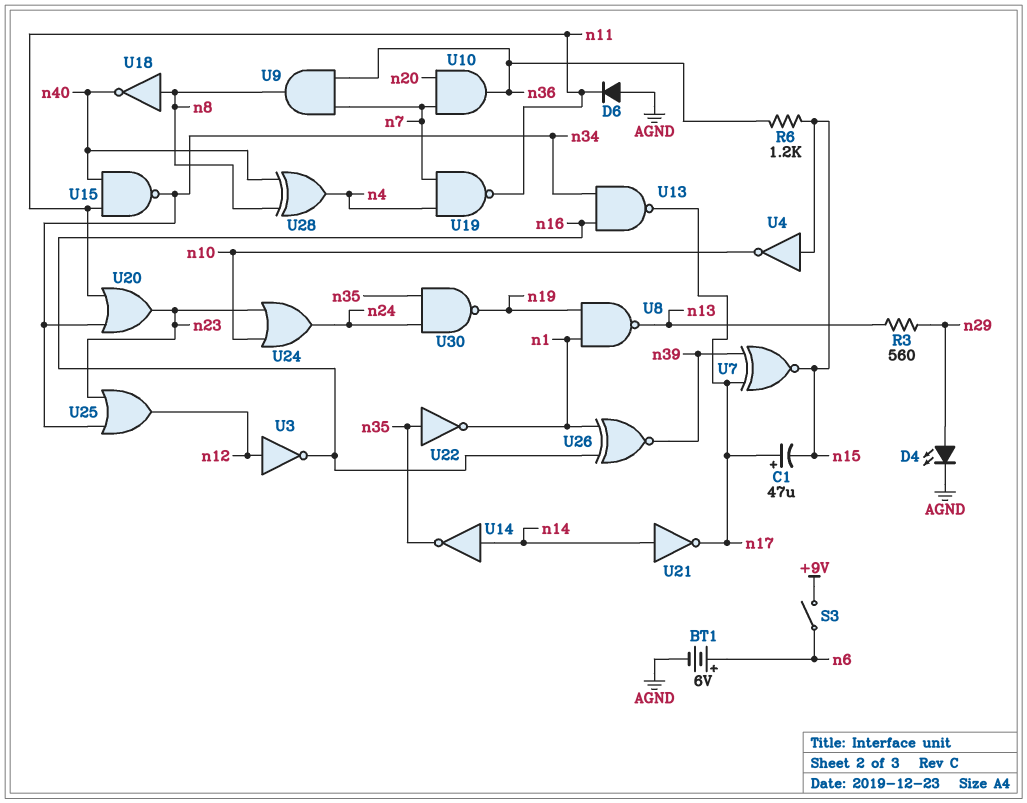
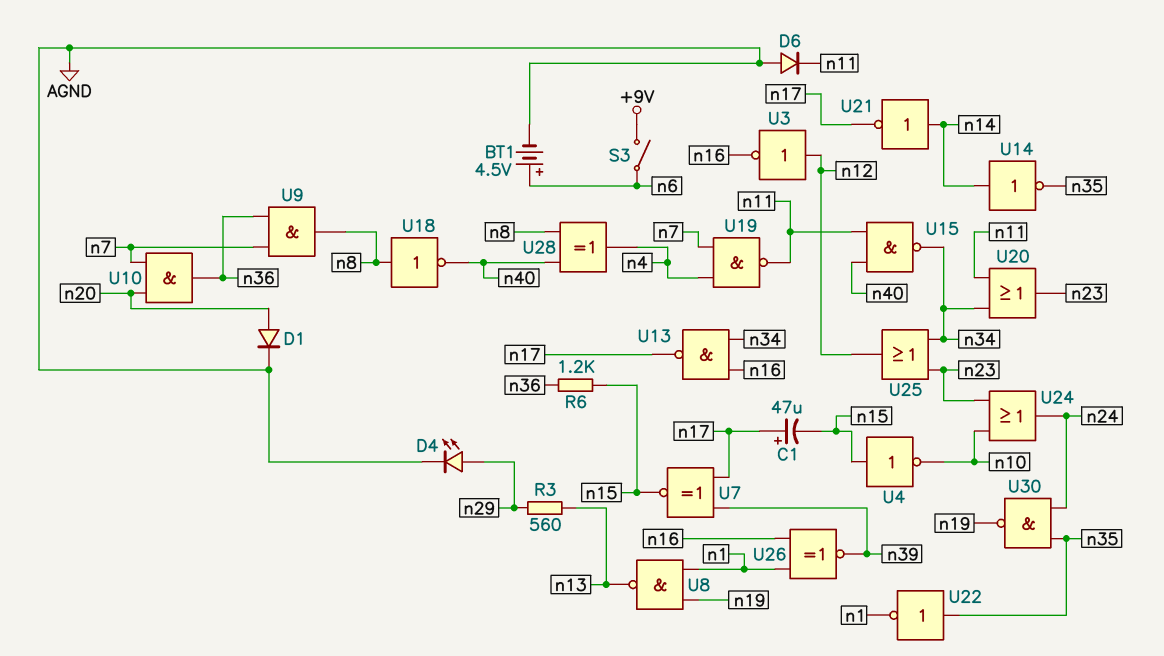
BT1: 6V (plus n6, minus AGND) -> 4.5V (plus n6, minus AGND)
D1: none -> diode (A n20, K AGND)

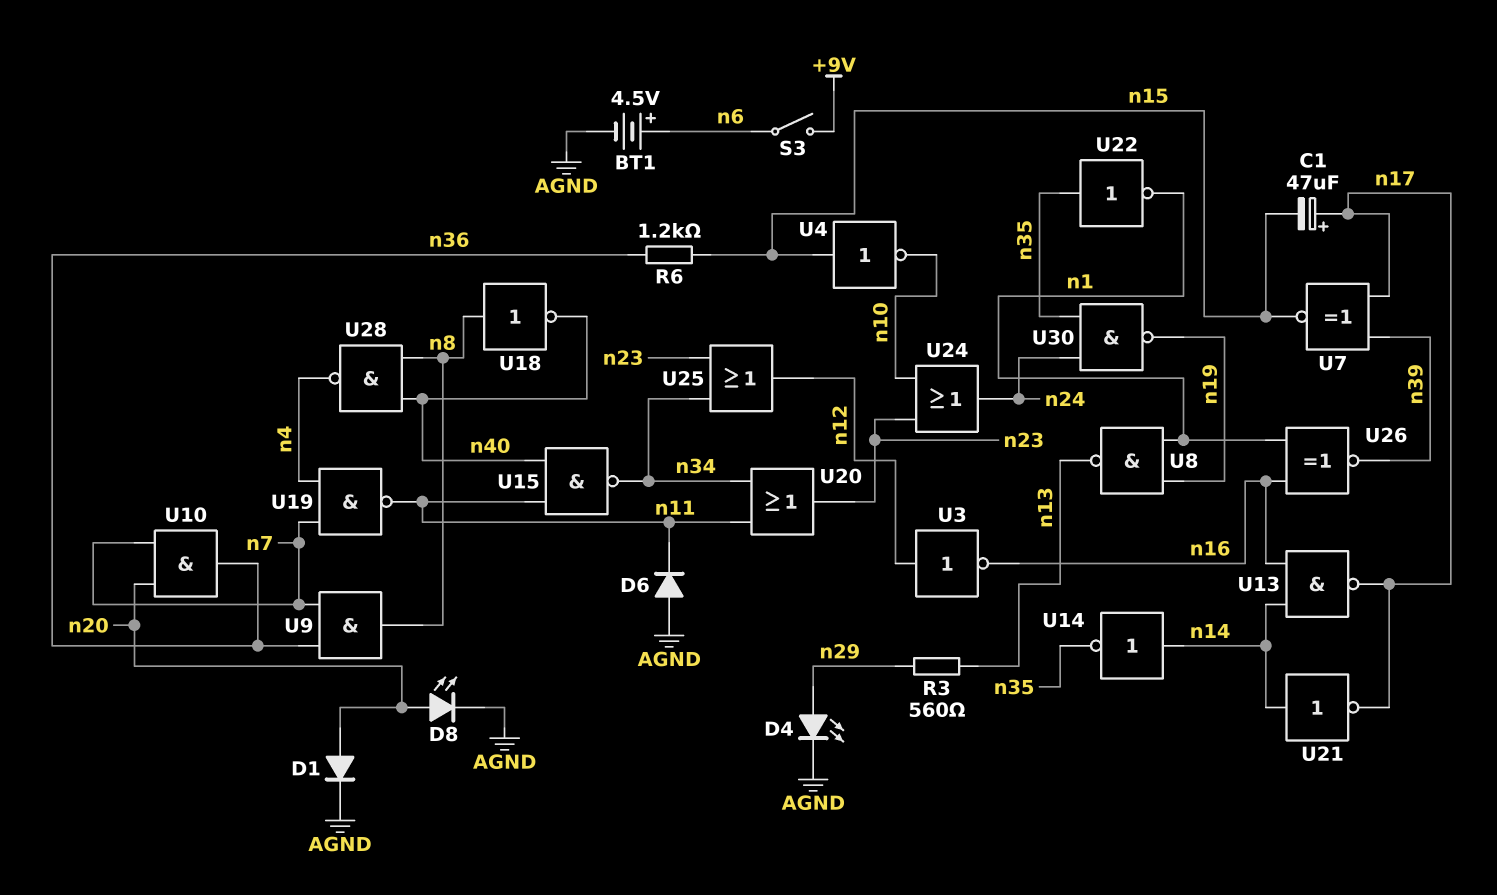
D8: none -> LED (A n20, K AGND)
U13: NAND (in n16, in n34, out n17) -> NAND (in n14, in n16, out n17)
U28: XOR (in n8, in n40, out n4) -> NAND (in n8, in n40, out n4)

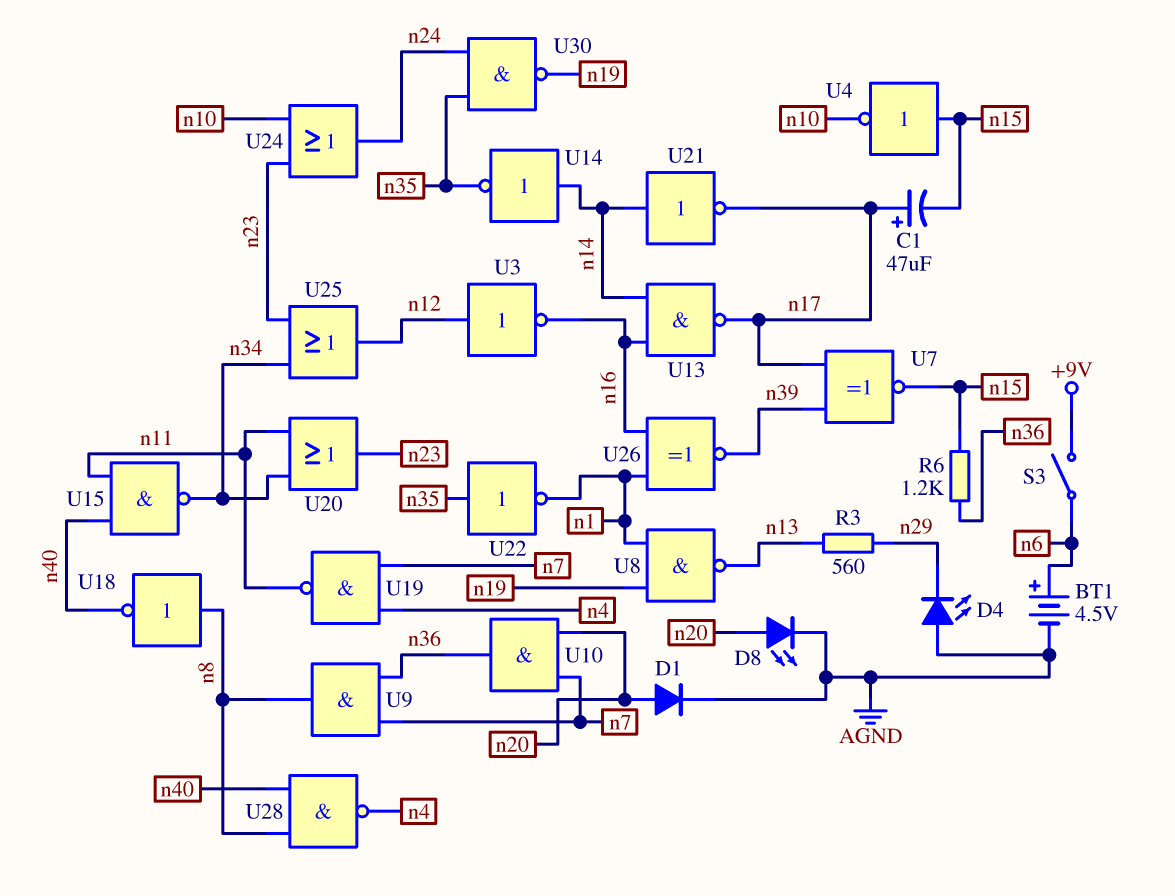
D4: LED (A n29, K AGND) -> LED (A AGND, K n29)
D6: diode (A AGND, K n11) -> none

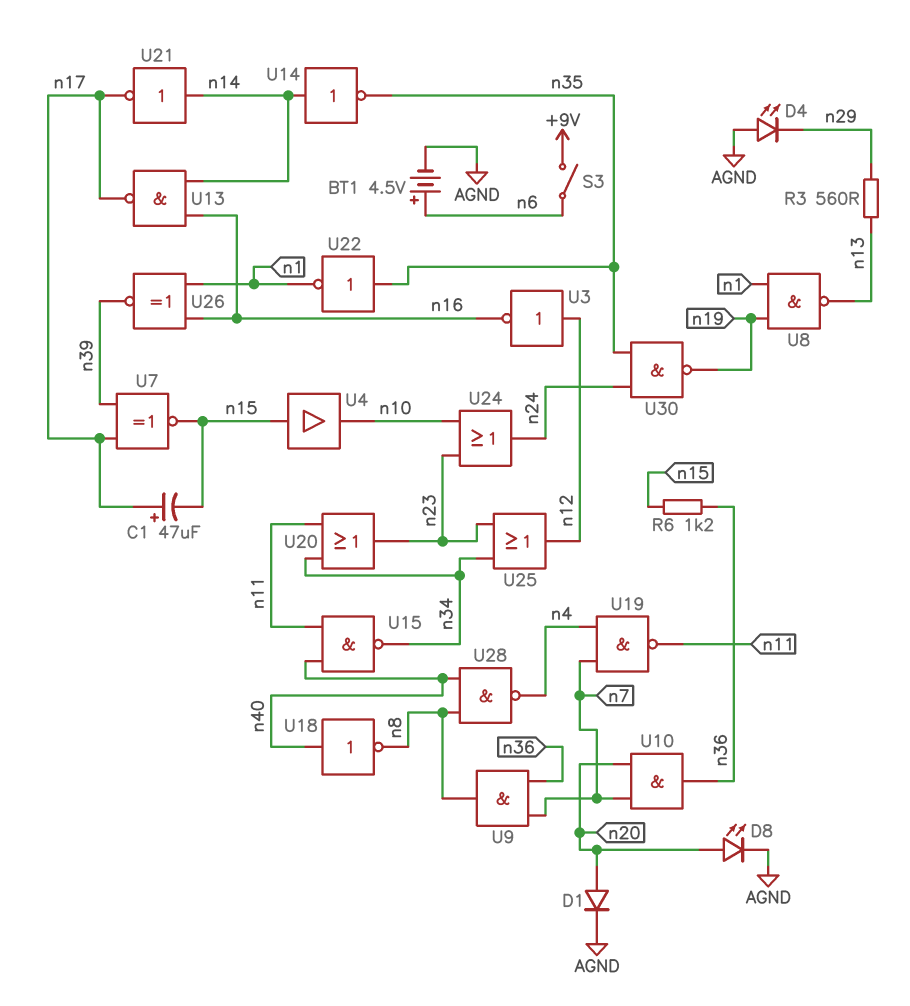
U4: NOT (in n15, out n10) -> buffer (in n15, out n10)
U18: NOT (in n8, out n40) -> NOT (in n40, out n8)

